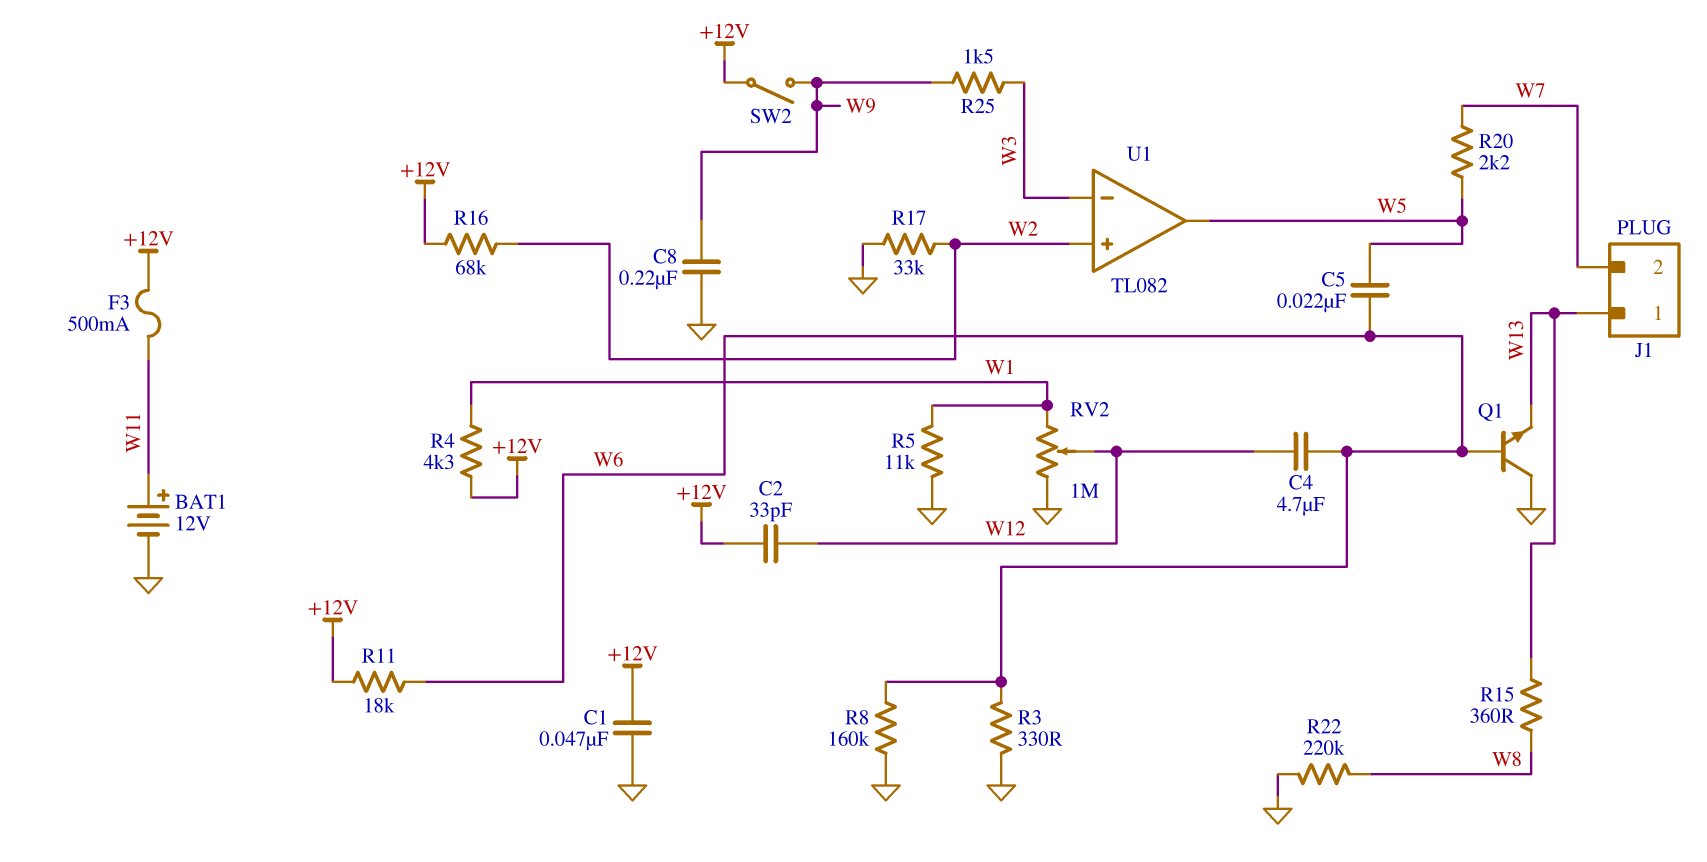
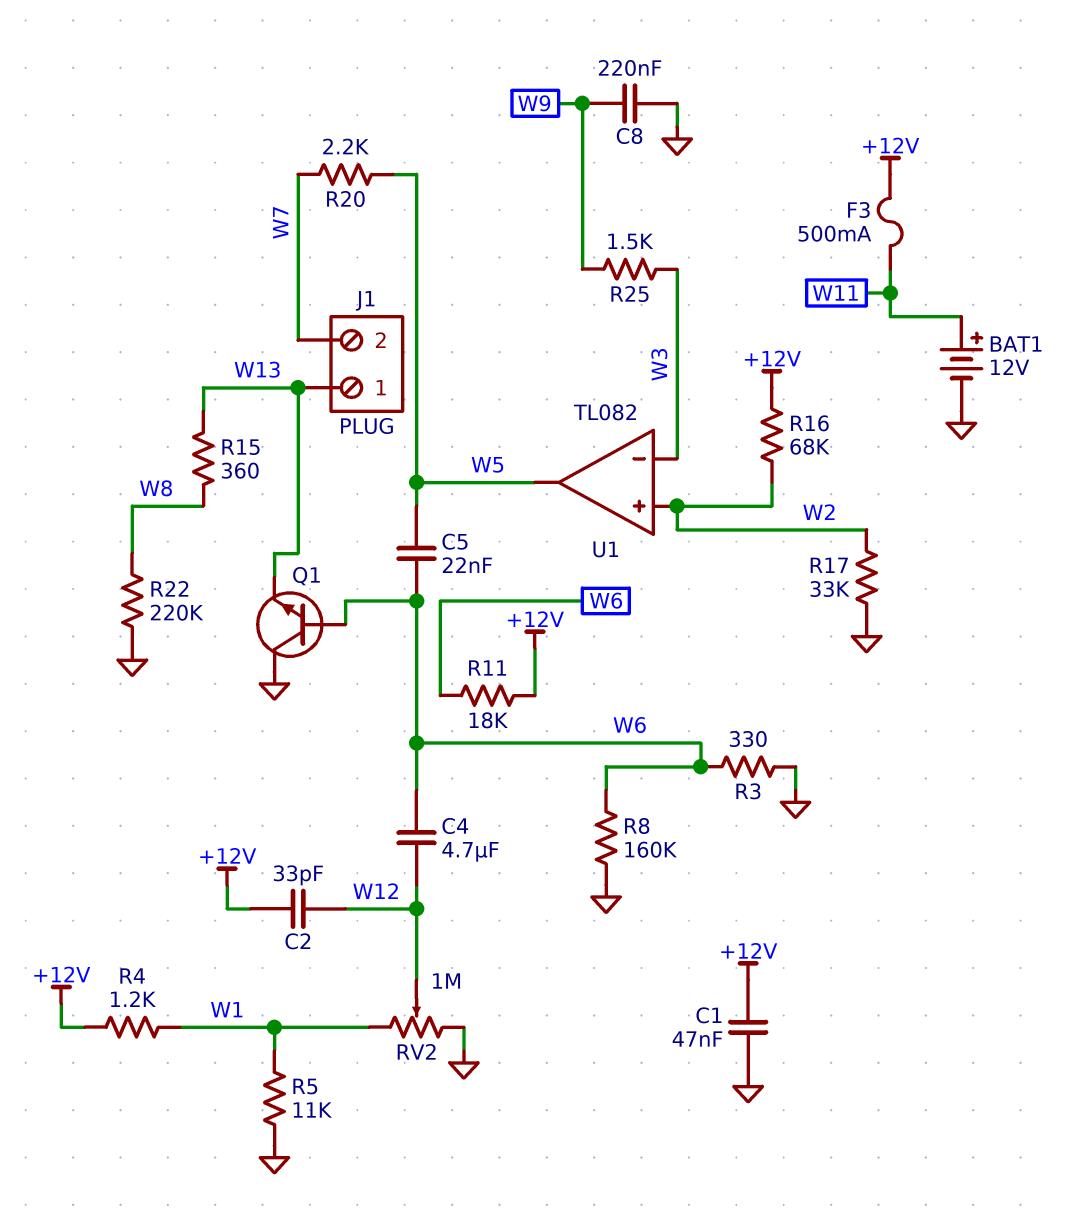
R4: 4.3k (+12V, W1) -> 1.2k (+12V, W1)
SW2: switch (+12V, W9) -> none

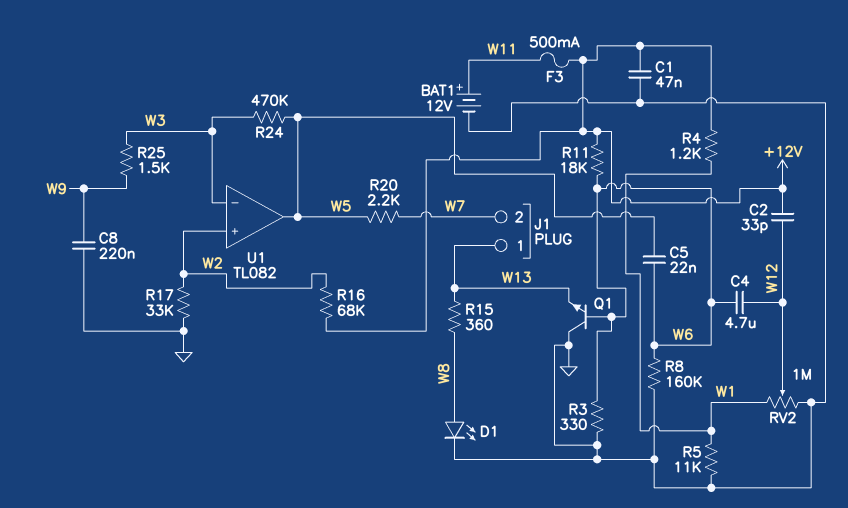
D1: none -> LED (A W8, K GND)
R22: 220k (GND, W8) -> none
R24: none -> 470k (W3, W5)

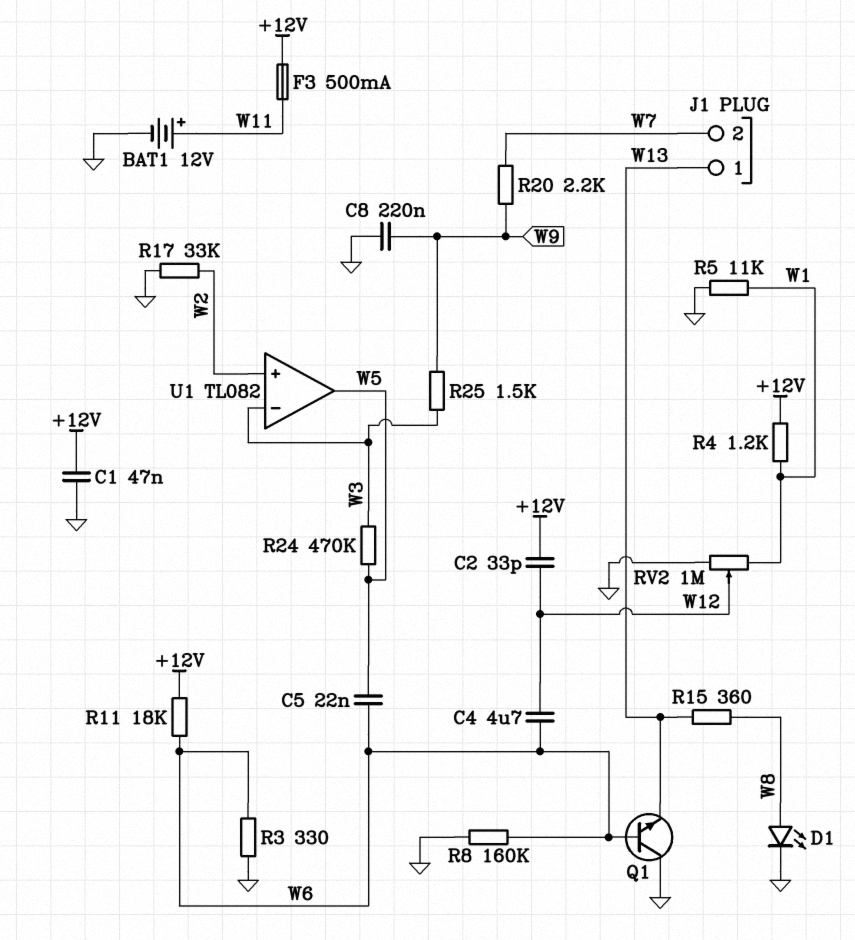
R16: 68k (+12V, W2) -> none
R20: 2.2k (W5, W7) -> 2.2k (W7, W9)

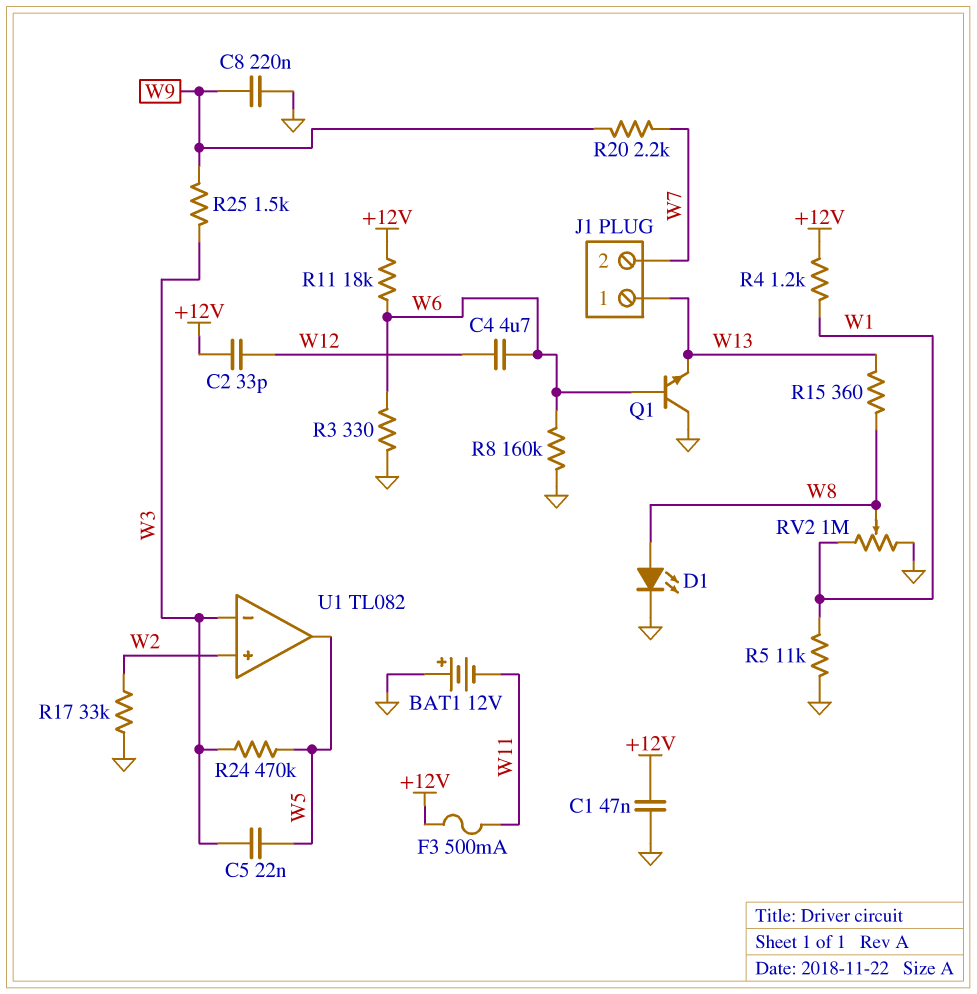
BAT1: 12V (plus W11, minus GND) -> 12V (plus GND, minus W11)
C5: 22nF (W5, W6) -> 22nF (W3, W5)
RV2: 1M (GND, W1, wiper W12) -> 1M (GND, W1, wiper W8)

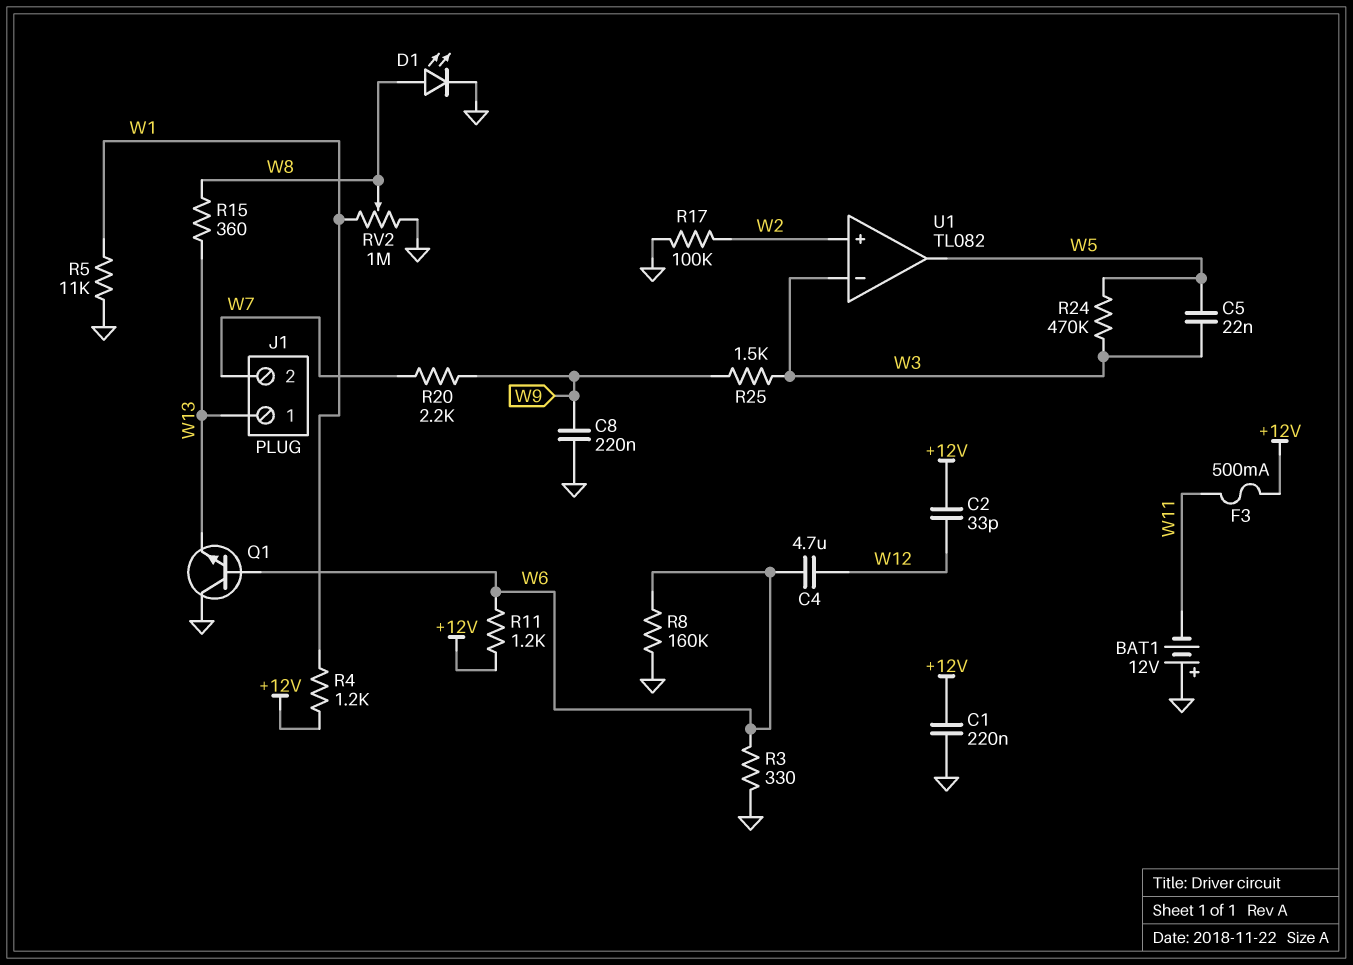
C1: 47nF (+12V, GND) -> 220nF (+12V, GND)
R11: 18k (+12V, W6) -> 1.2k (+12V, W6)
R17: 33k (GND, W2) -> 100k (GND, W2)

